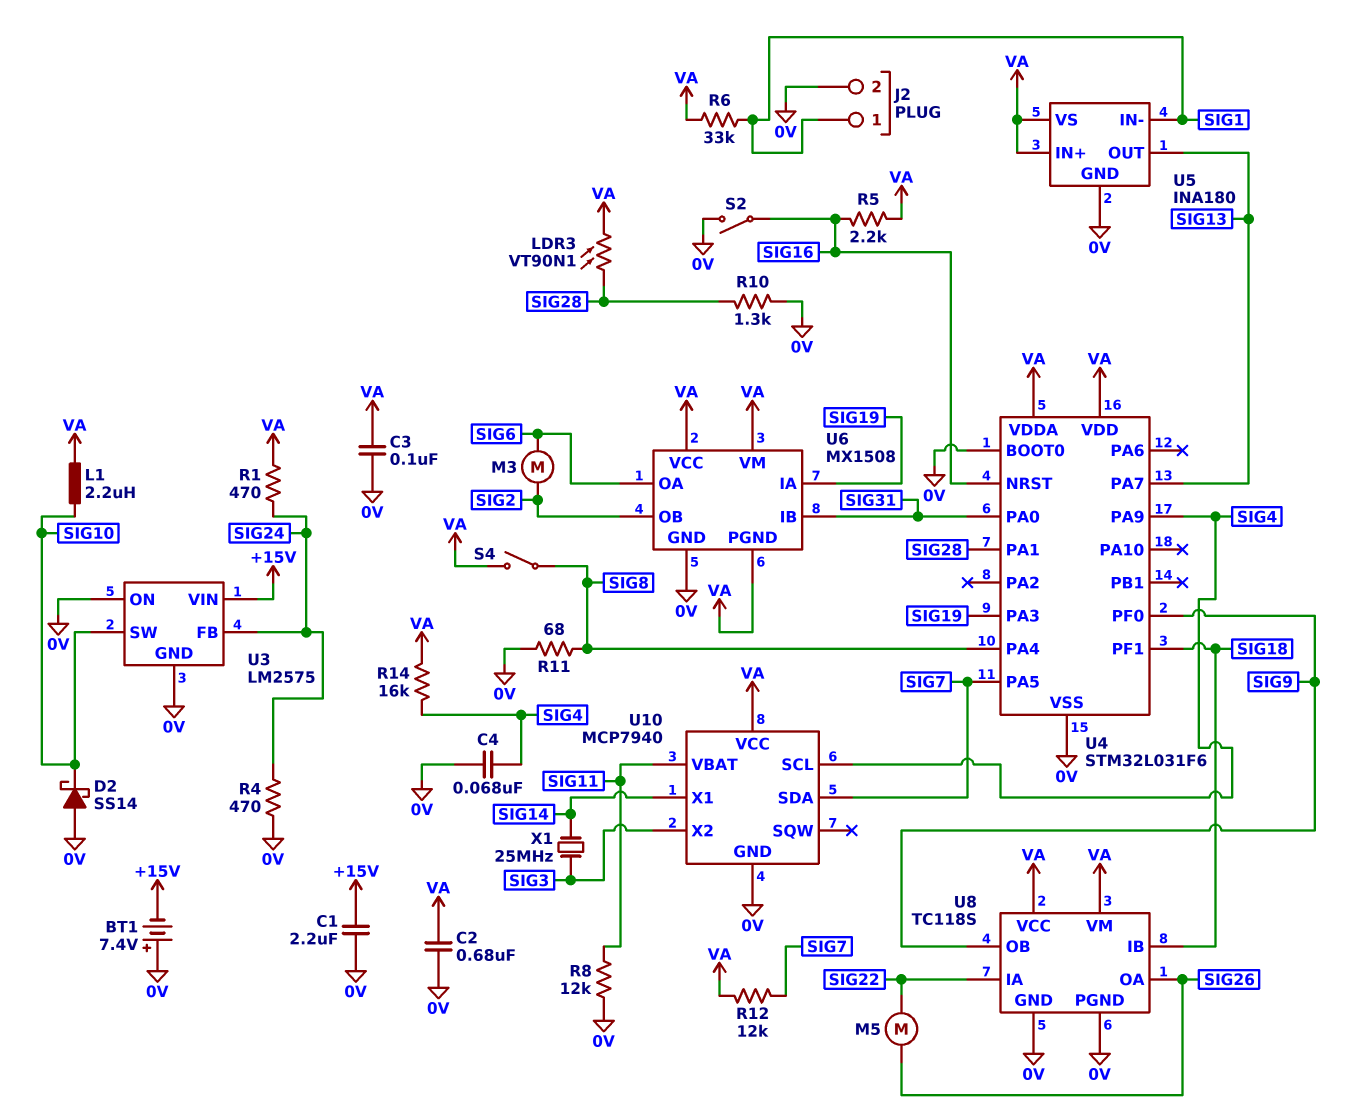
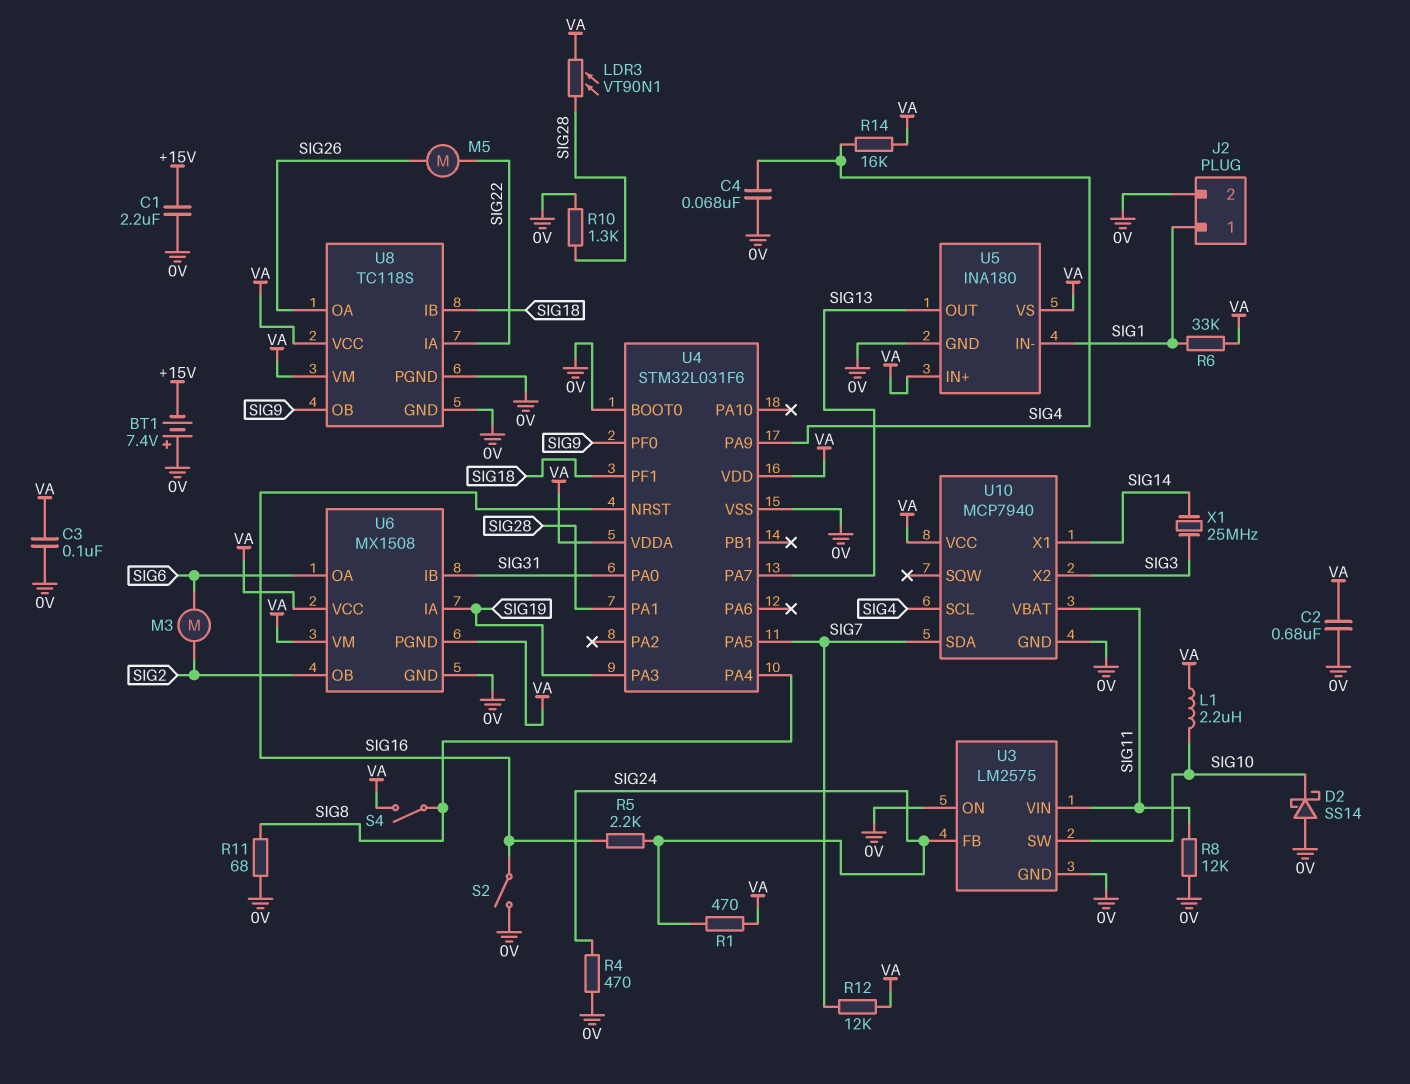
R5: 2.2k (SIG16, VA) -> 2.2k (SIG16, SIG24)
U3 pin VIN: +15V -> SIG11

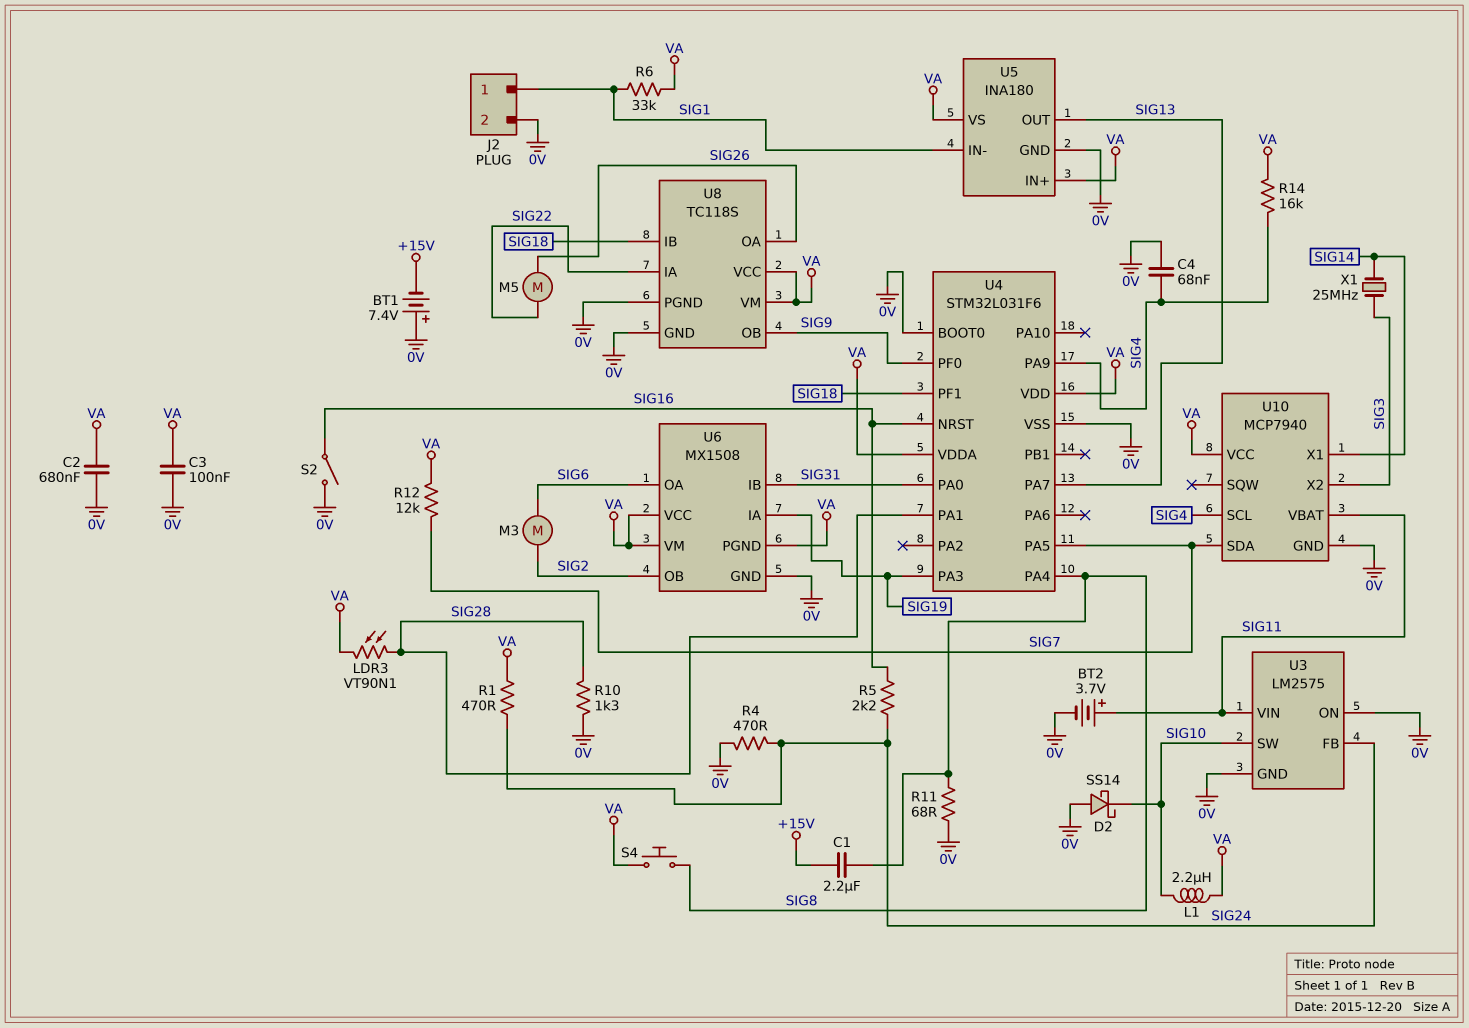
BT2: none -> 3.7V (plus SIG11, minus 0V)
C1: 2.2uF (+15V, 0V) -> 2.2uF (+15V, SIG8)
R8: 12k (0V, SIG11) -> none
S4: switch (SIG8, VA) -> button (SIG8, VA)

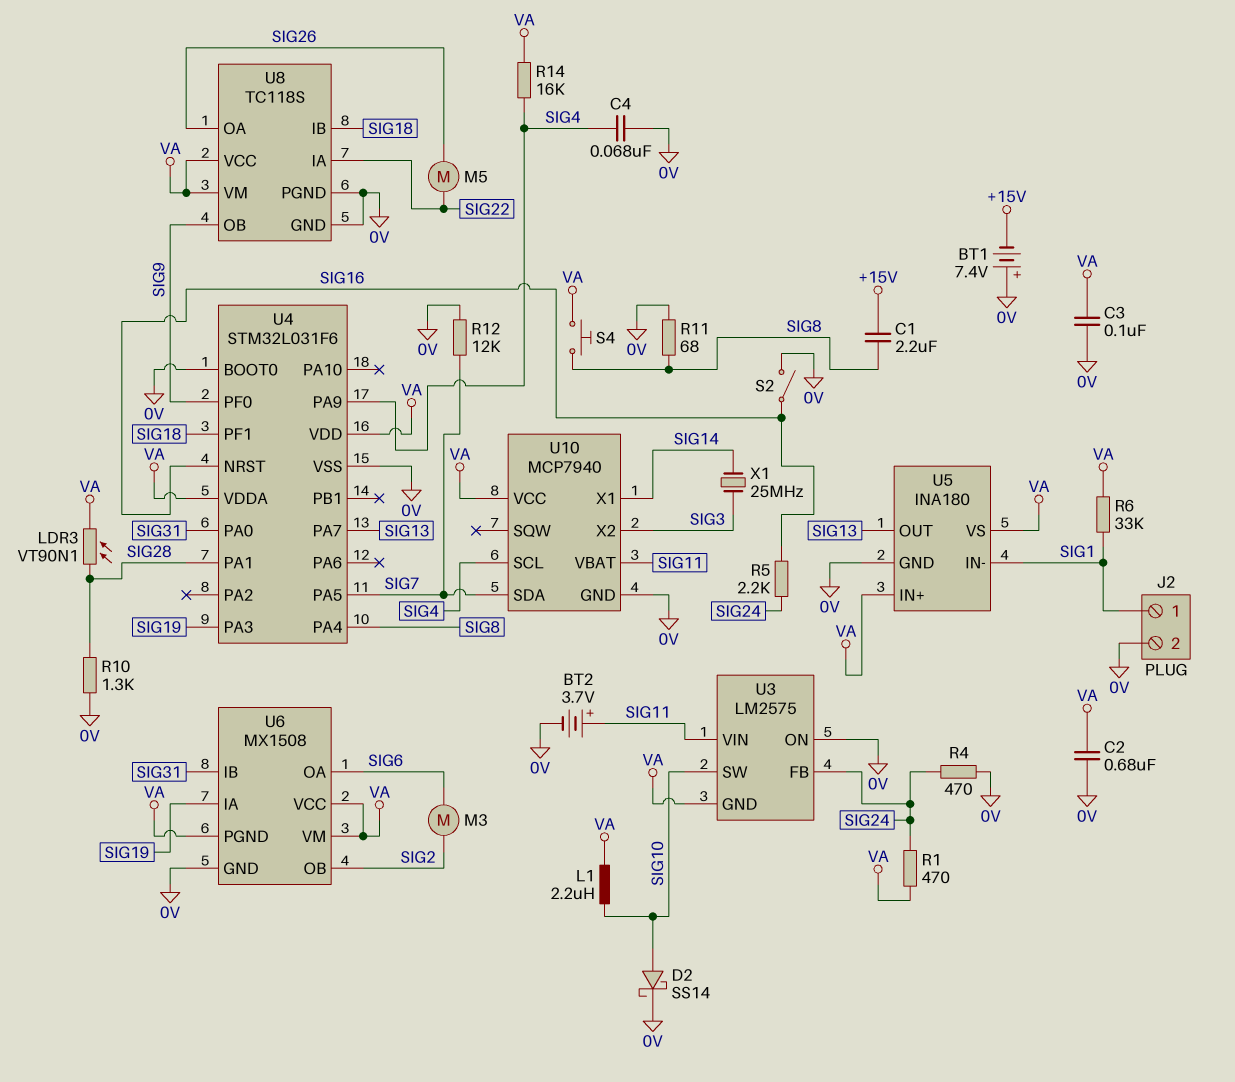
D2: schottky SS14 (A 0V, K SIG10) -> schottky SS14 (A SIG10, K 0V)
R12: 12k (SIG7, VA) -> 12k (0V, SIG7)
U3 pin GND: 0V -> VA

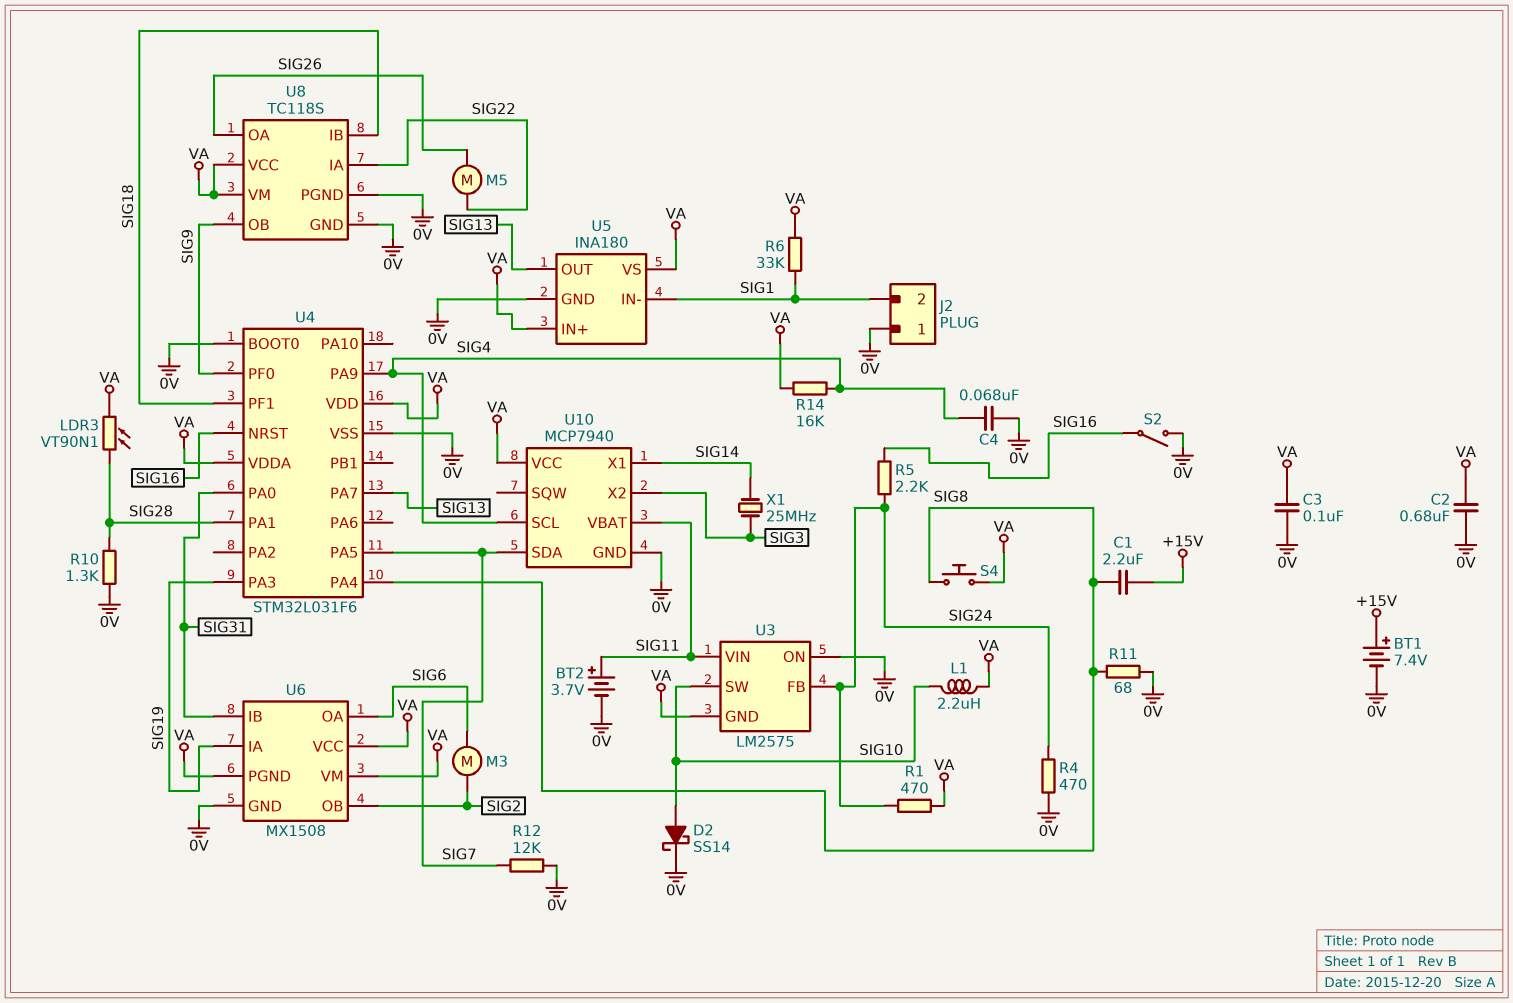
BT1: 7.4V (plus 0V, minus +15V) -> 7.4V (plus +15V, minus 0V)
J2 pin 1: SIG1 -> 0V
J2 pin 2: 0V -> SIG1

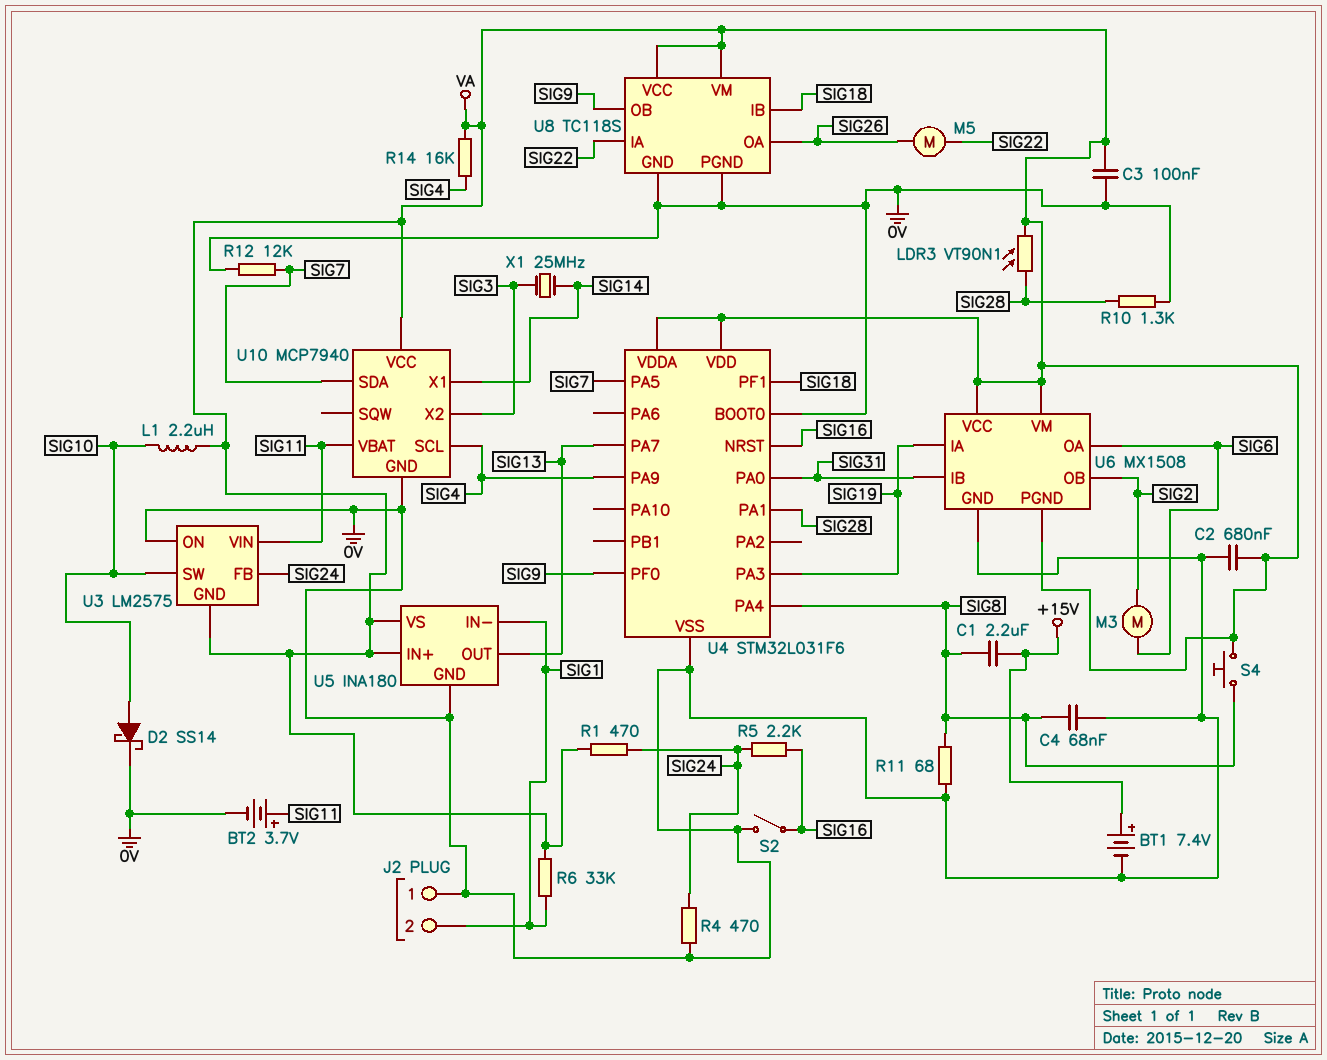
C4: 68nF (0V, SIG4) -> 68nF (0V, SIG8)

